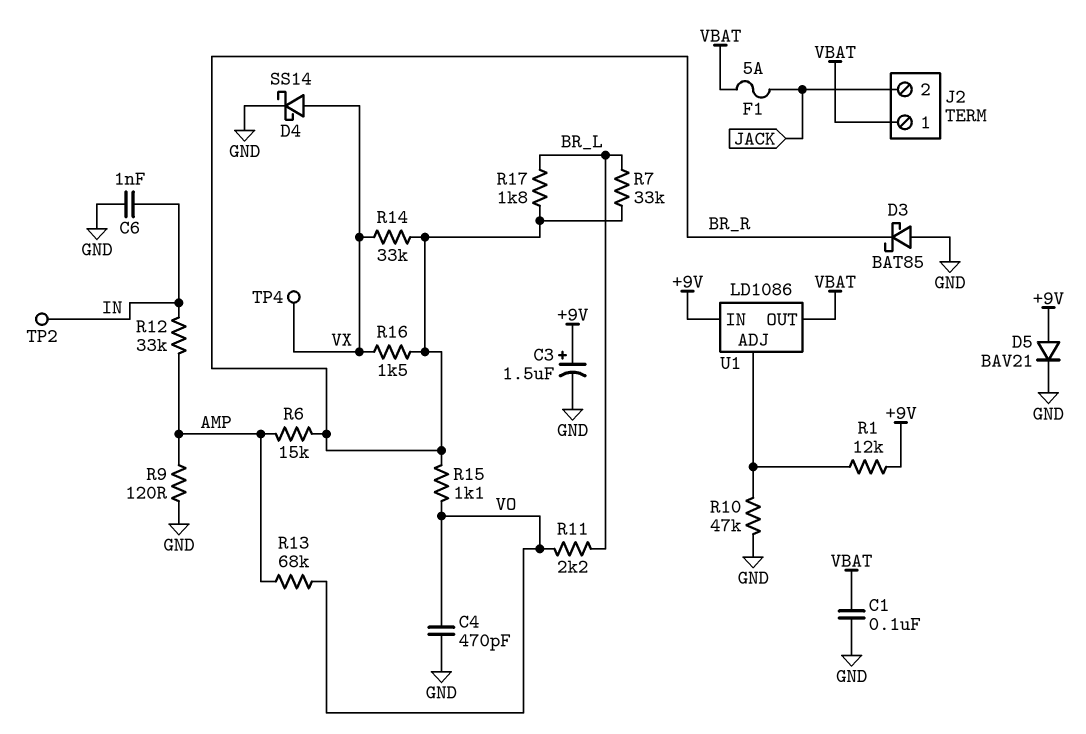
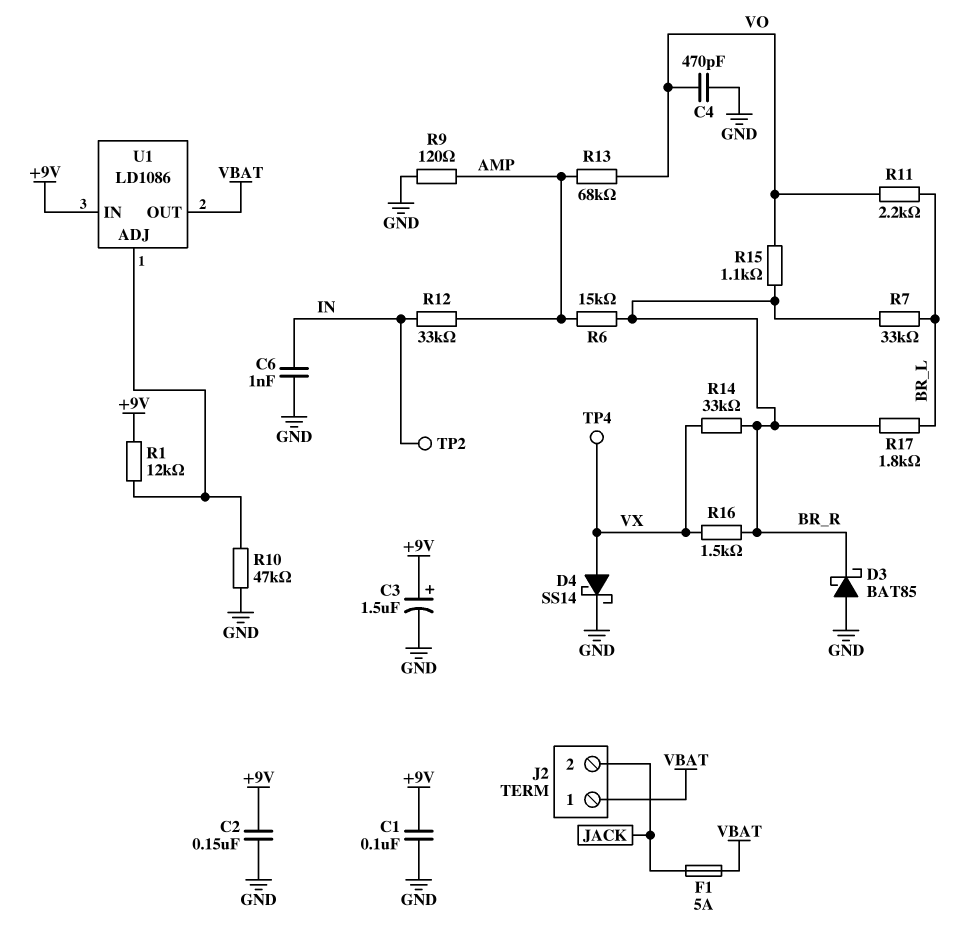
C1: 100nF (GND, VBAT) -> 100nF (+9V, GND)
C2: none -> 150nF (+9V, GND)
D5: diode BAV21 (A +9V, K GND) -> none

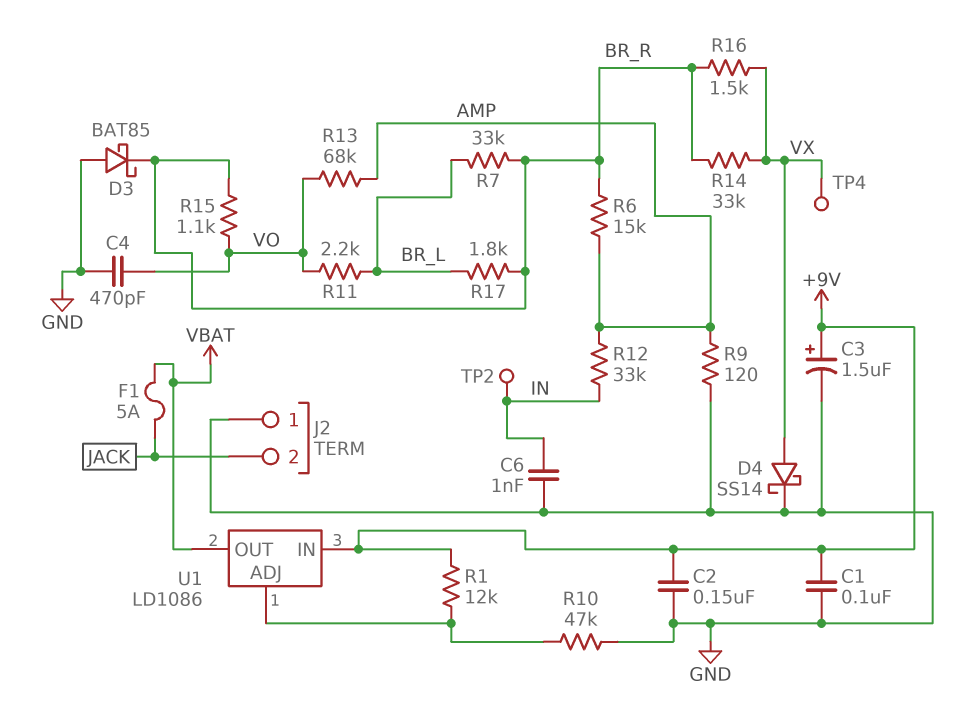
J2 pin 1: VBAT -> GND

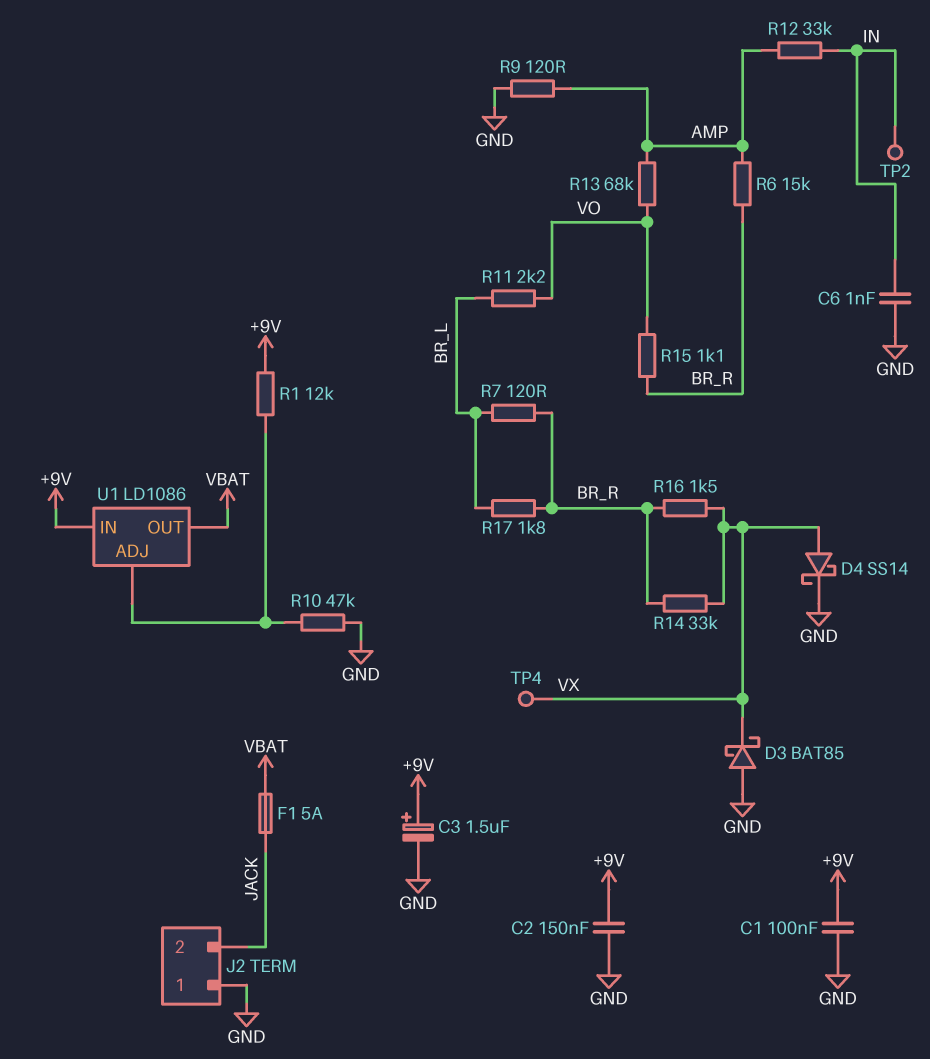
C4: 470pF (GND, VO) -> none
D3: schottky BAT85 (A GND, K BR_R) -> schottky BAT85 (A GND, K VX)
R7: 33k (BR_L, BR_R) -> 120 (BR_L, BR_R)

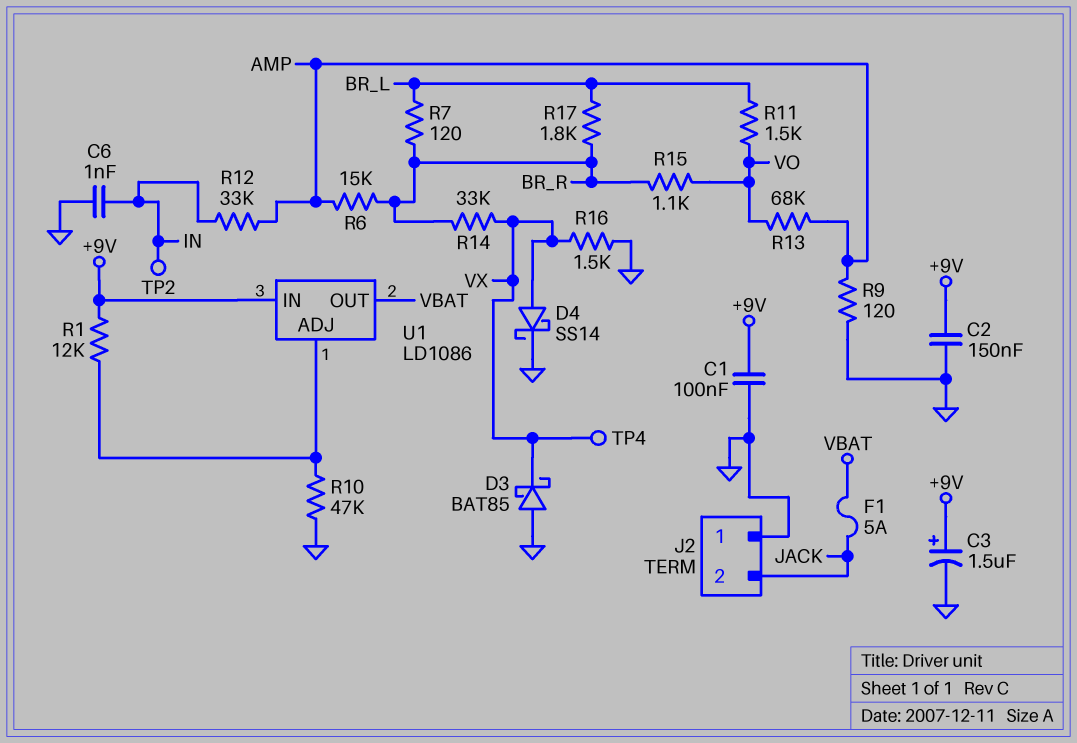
R11: 2.2k (BR_L, VO) -> 1.5k (BR_L, VO)
R16: 1.5k (BR_R, VX) -> 1.5k (GND, VX)

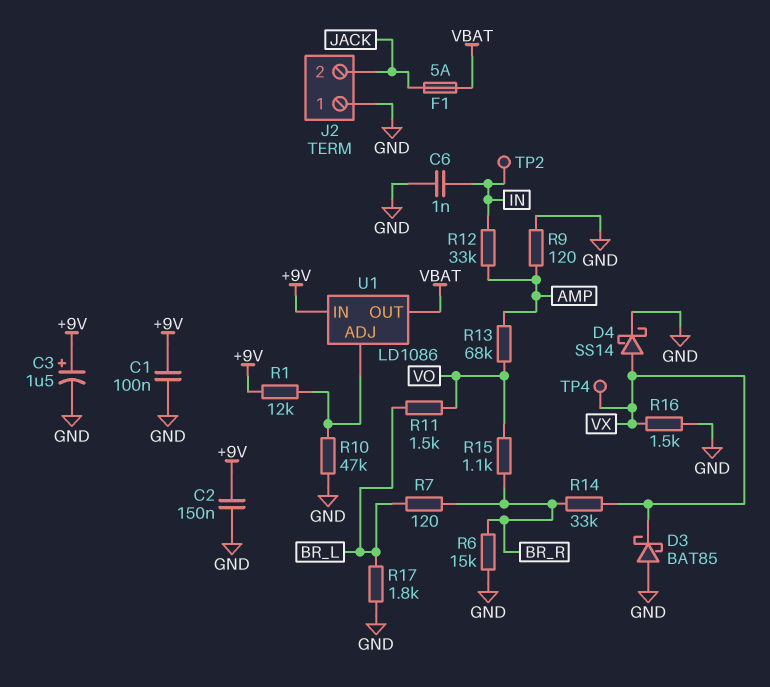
R6: 15k (AMP, BR_R) -> 15k (BR_R, GND)
R17: 1.8k (BR_L, BR_R) -> 1.8k (BR_L, GND)

